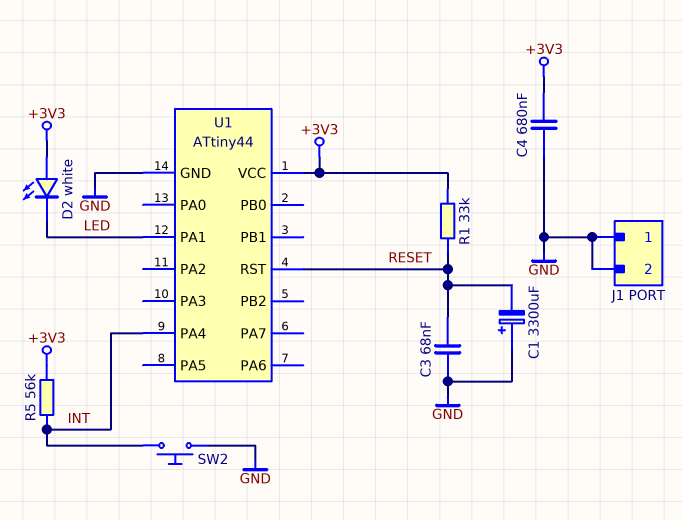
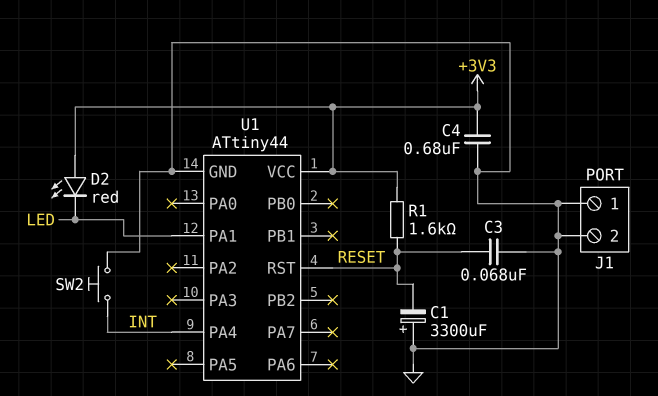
D2: LED white (A +3V3, K LED) -> LED red (A +3V3, K LED)
R1: 33k (+3V3, RESET) -> 1.6k (+3V3, RESET)
R5: 56k (+3V3, INT) -> none

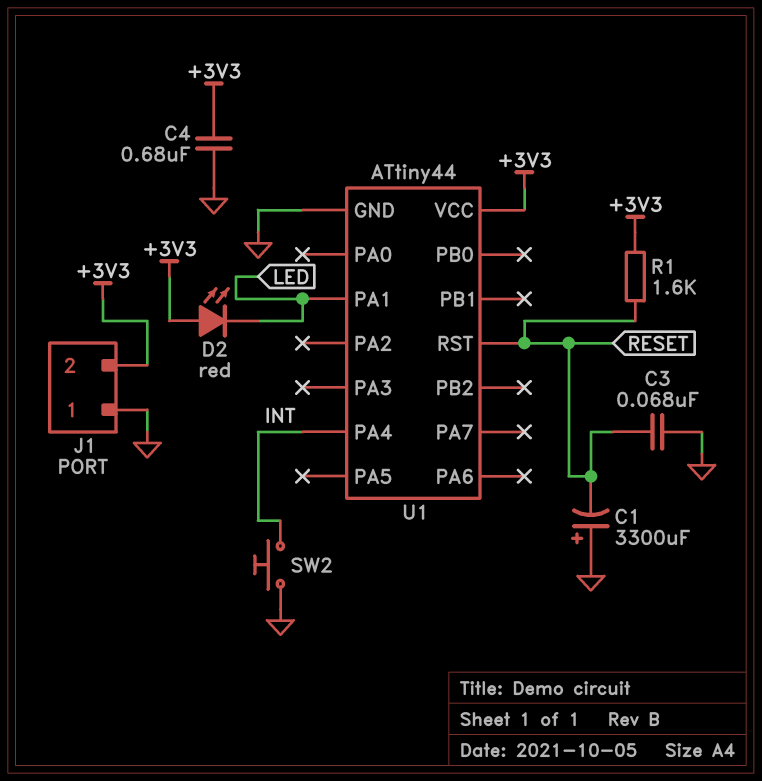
J1 pin 2: GND -> +3V3

